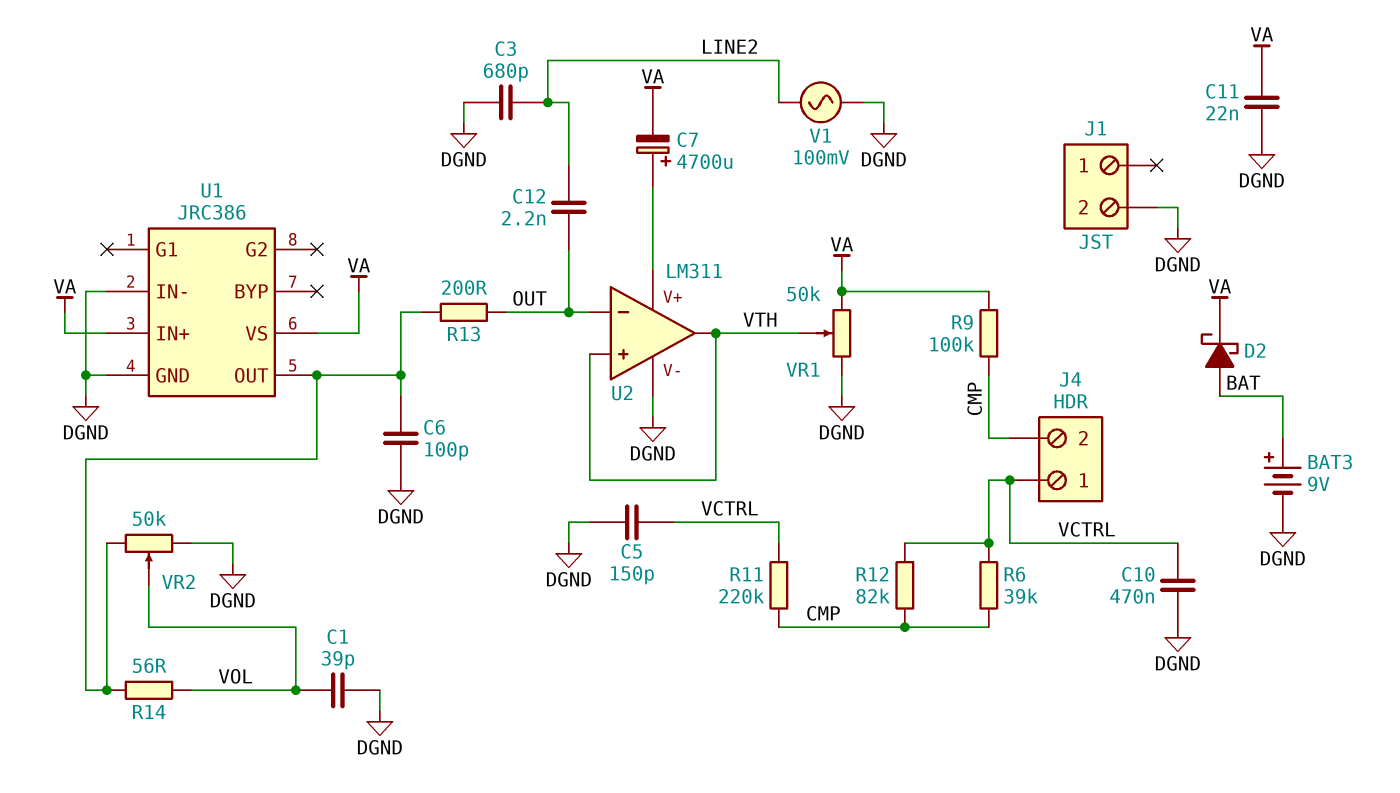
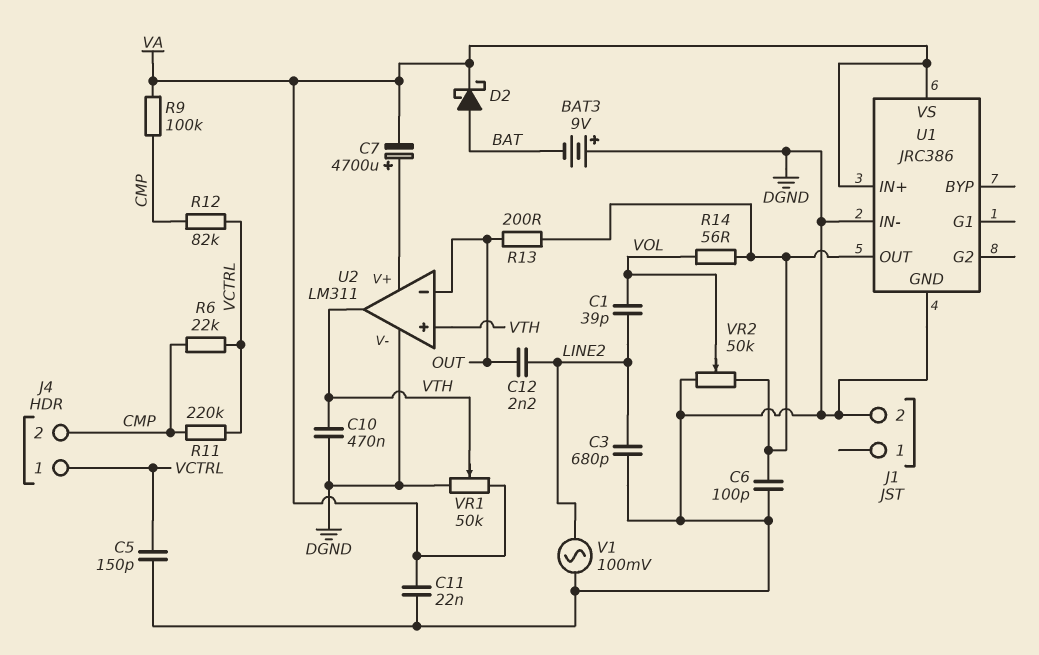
BAT3: 9V (plus BAT, minus DGND) -> 9V (plus DGND, minus BAT)
C1: 39pF (DGND, VOL) -> 39pF (LINE2, VOL)
C10: 470nF (DGND, VCTRL) -> 470nF (DGND, VTH)
R6: 39k (CMP, VCTRL) -> 22k (CMP, VCTRL)

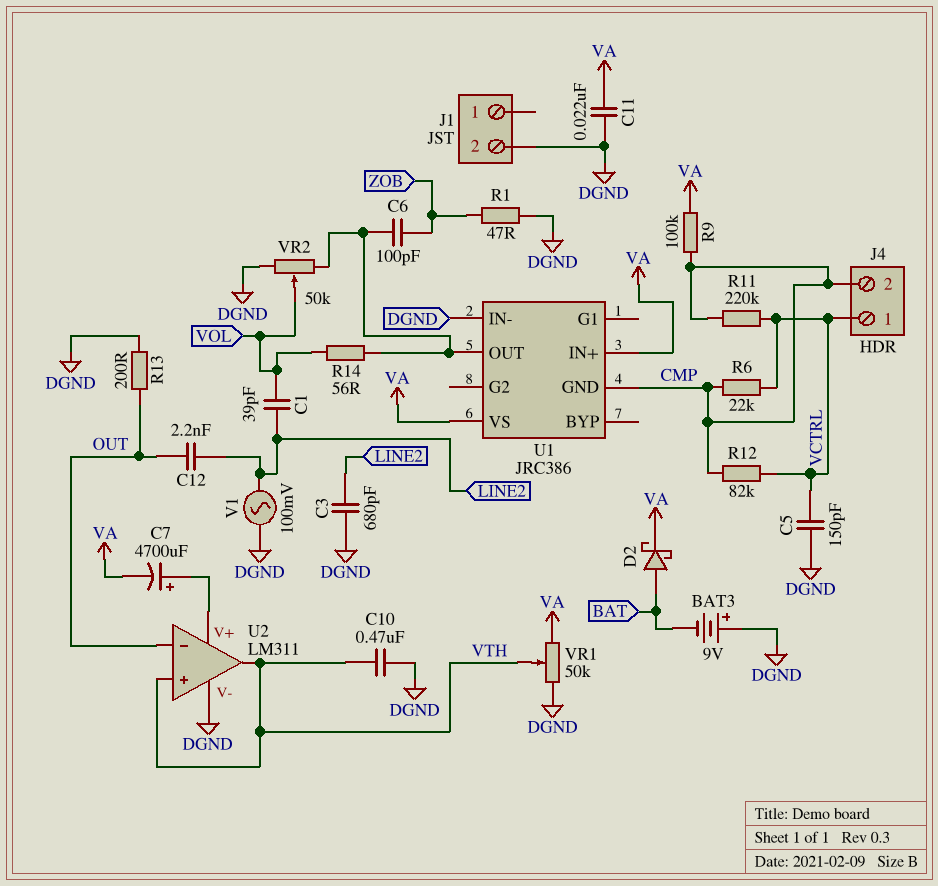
C6: 100pF (DGND, U1/OUT) -> 100pF (U1/OUT, ZOB)
R1: none -> 47 (DGND, ZOB)
R13: 200 (OUT, U1/OUT) -> 200 (DGND, OUT)
U1 pin GND: DGND -> CMP

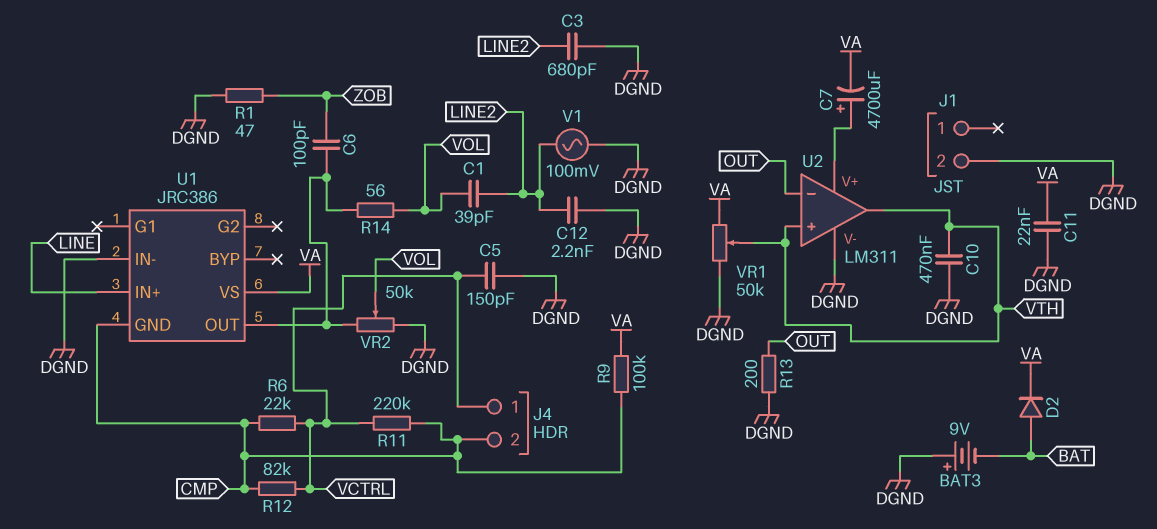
C12: 2.2nF (LINE2, OUT) -> 2.2nF (DGND, LINE2)
D2: schottky (A BAT, K VA) -> diode (A BAT, K VA)
U1 pin IN+: VA -> LINE

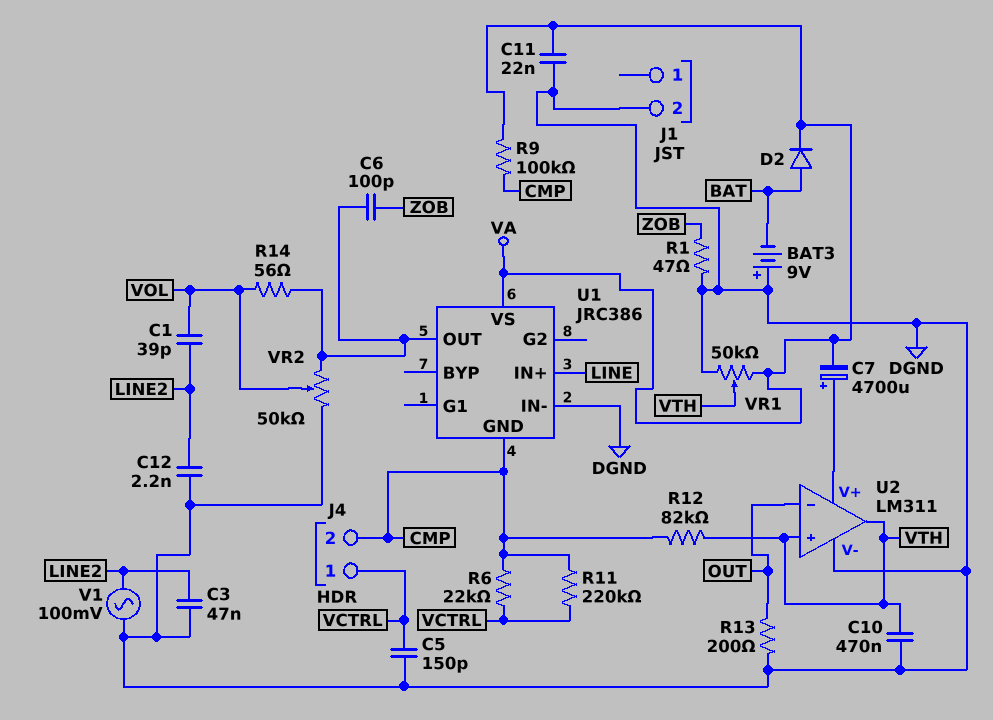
C3: 680pF (DGND, LINE2) -> 47nF (DGND, LINE2)
R12: 82k (CMP, VCTRL) -> 82k (CMP, VTH)

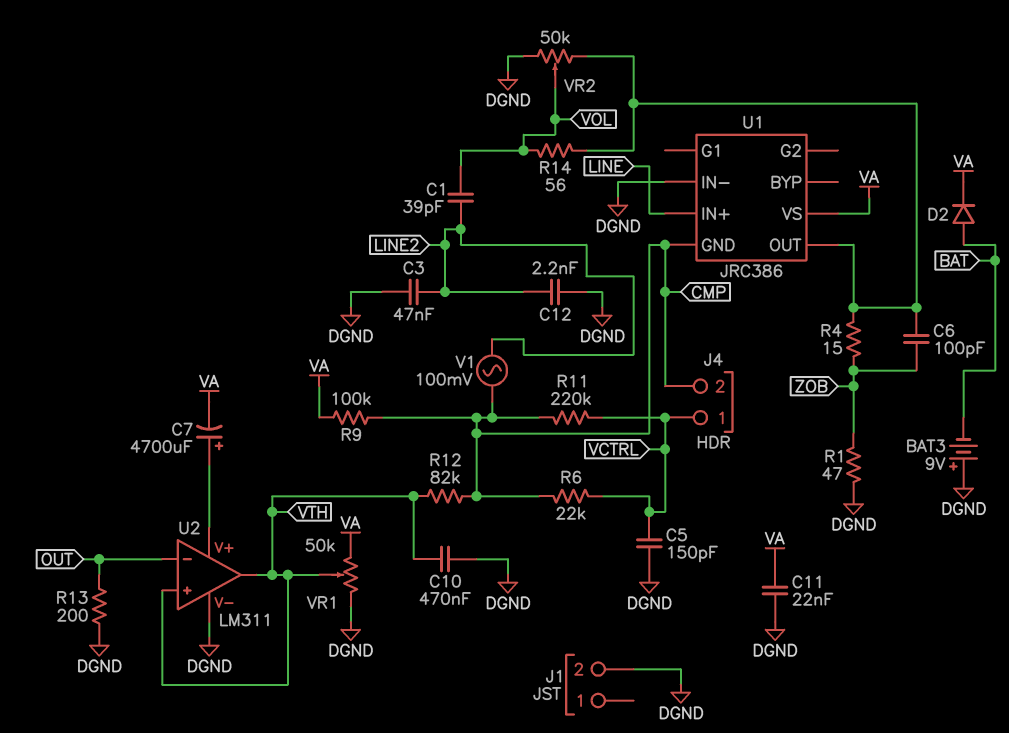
R4: none -> 15 (U1/OUT, ZOB)
V1: AC 100mV (DGND, LINE2) -> AC 100mV (CMP, LINE2)

